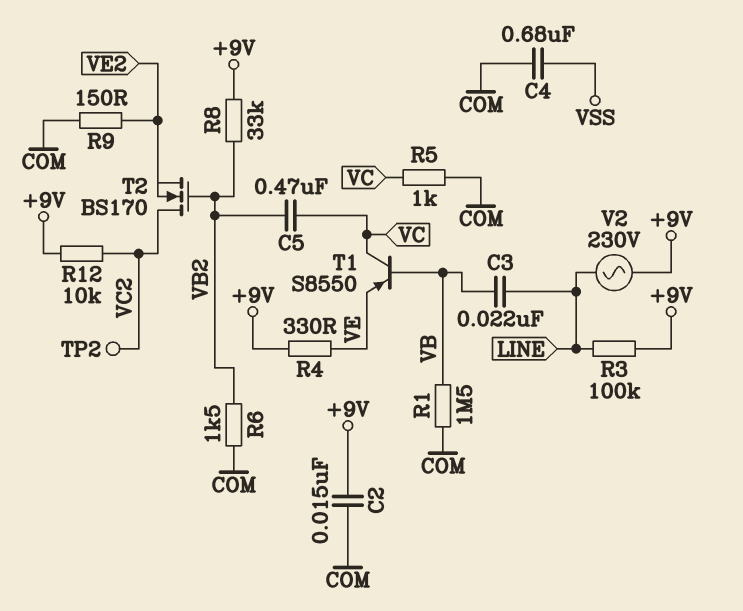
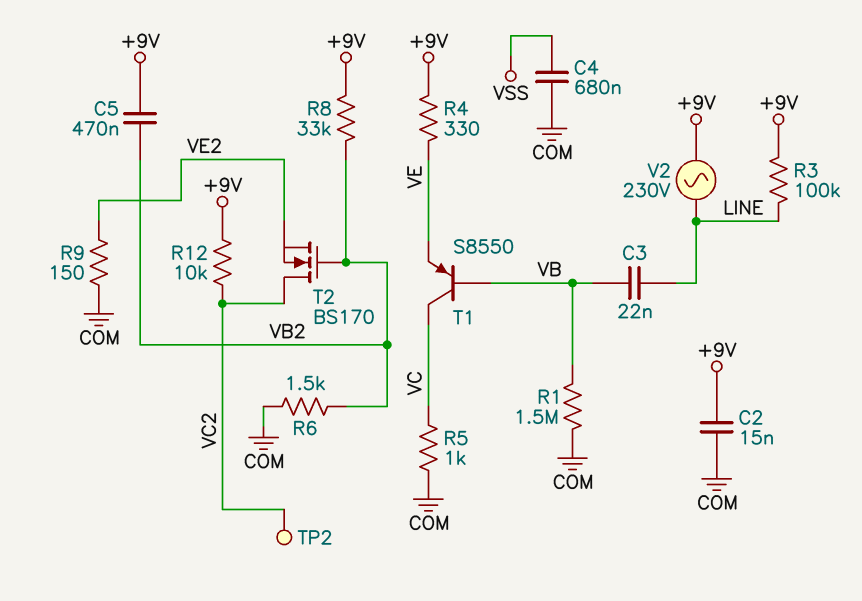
C5: 470nF (VB2, VC) -> 470nF (+9V, VB2)

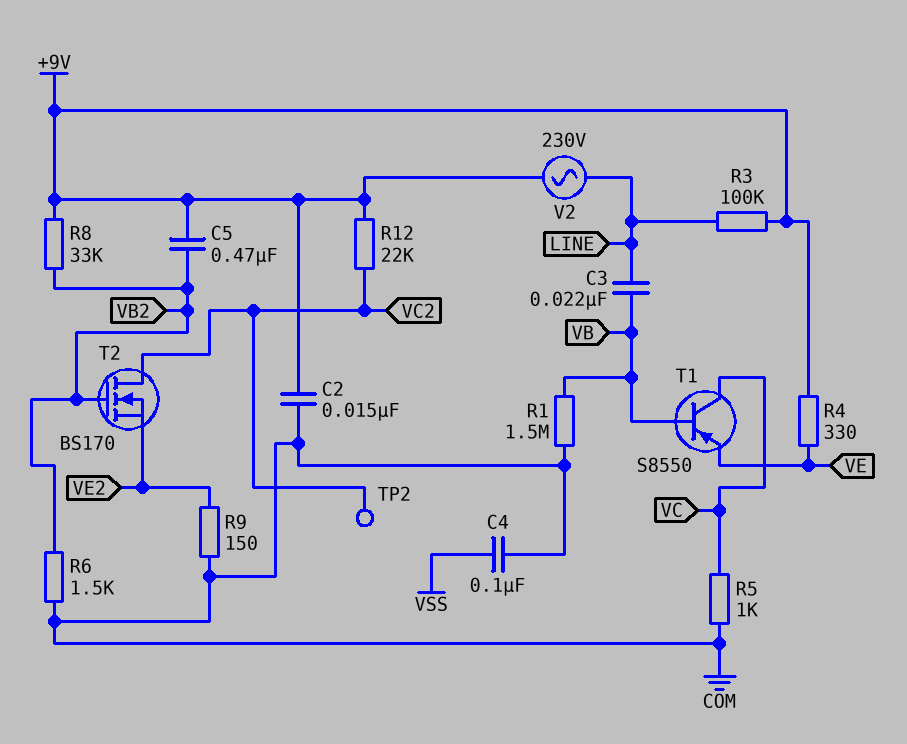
C4: 680nF (COM, VSS) -> 100nF (COM, VSS)
R12: 10k (+9V, VC2) -> 22k (+9V, VC2)

